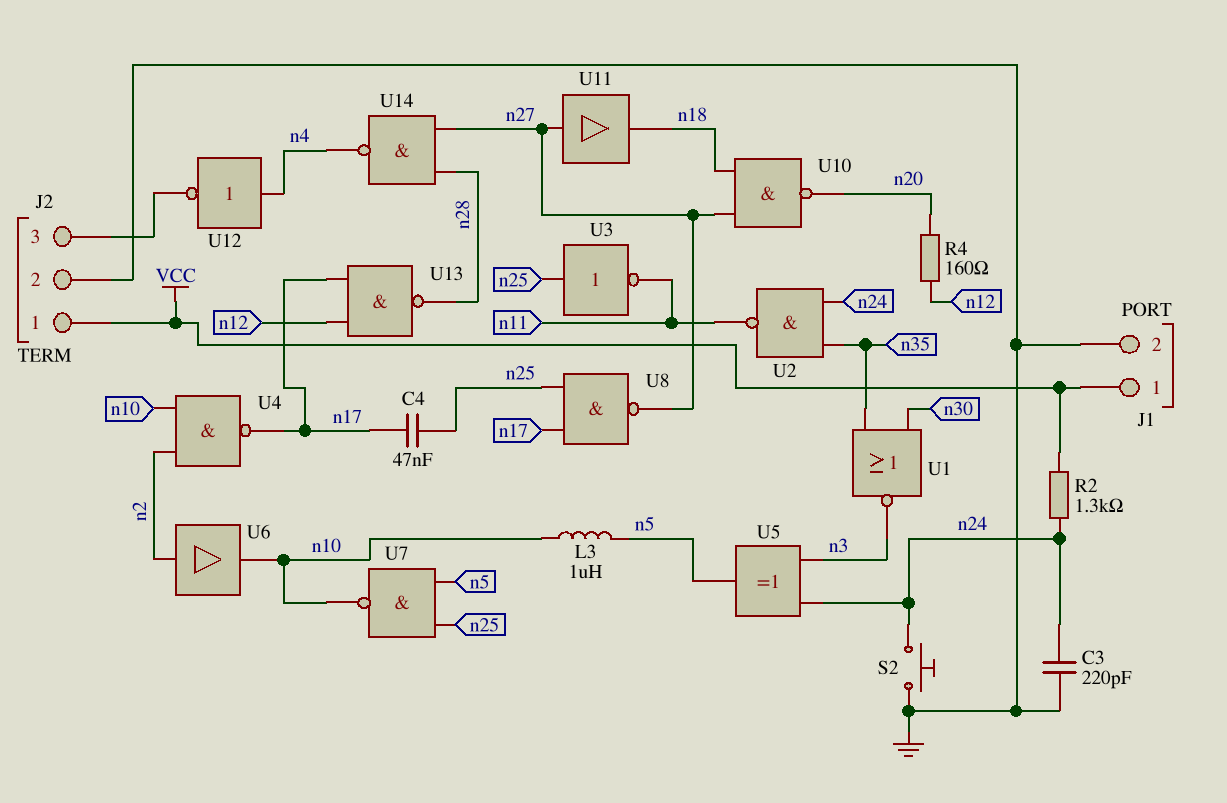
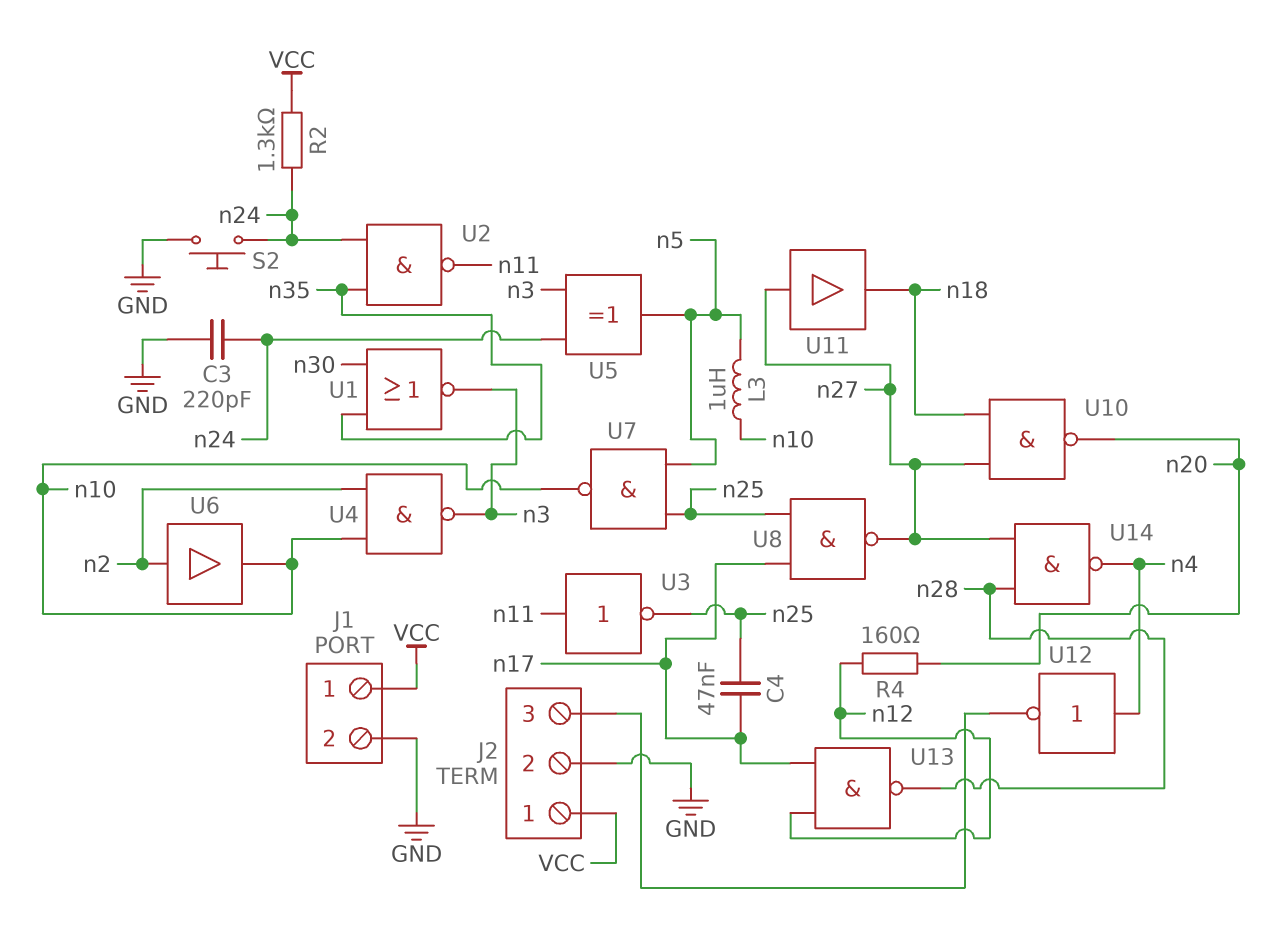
U3: NOT (in n25, out n11) -> NOT (in n11, out n25)
U4: NAND (in n2, in n10, out n17) -> NAND (in n2, in n10, out n3)

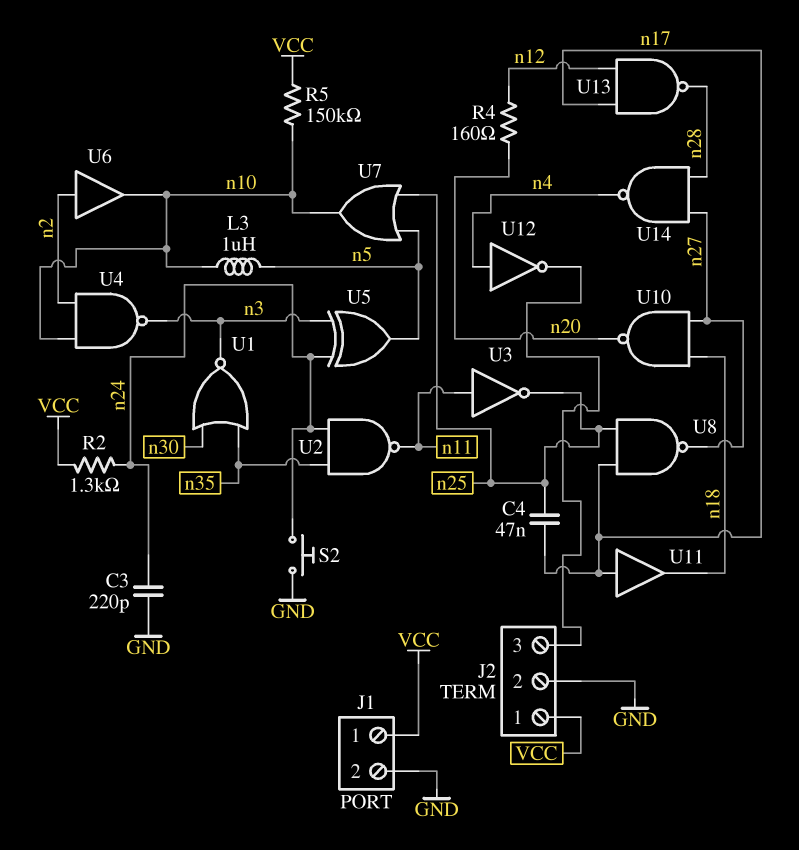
R5: none -> 150k (VCC, n10)
U7: NAND (in n5, in n25, out n10) -> OR (in n5, in n25, out n10)
U11: buffer (in n27, out n18) -> buffer (in n17, out n18)

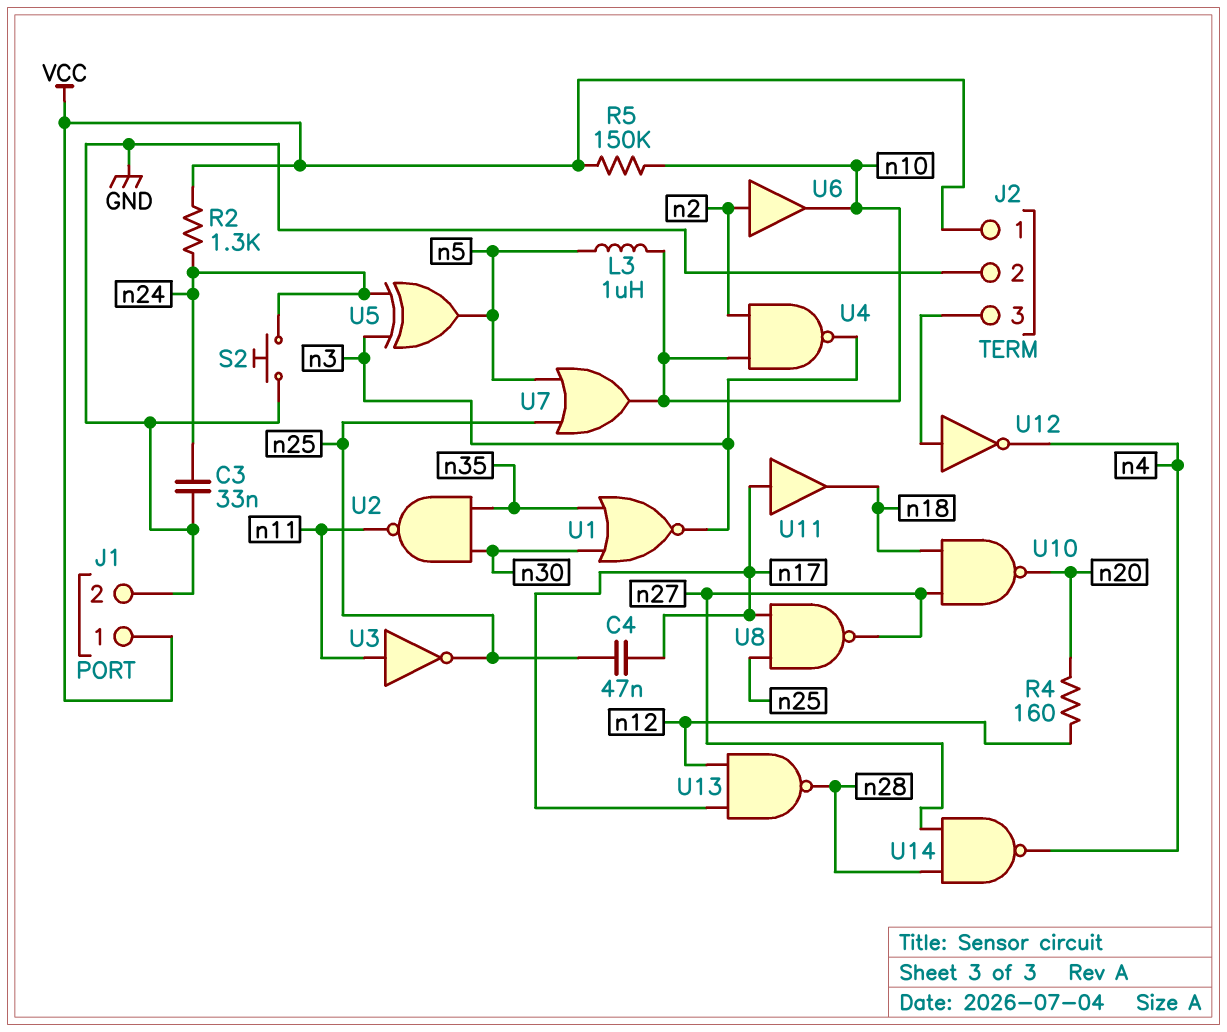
C3: 220pF (GND, n24) -> 33nF (GND, n24)
U2: NAND (in n24, in n35, out n11) -> NAND (in n30, in n35, out n11)
U12: NOT (in n4, out J2/3) -> NOT (in J2/3, out n4)

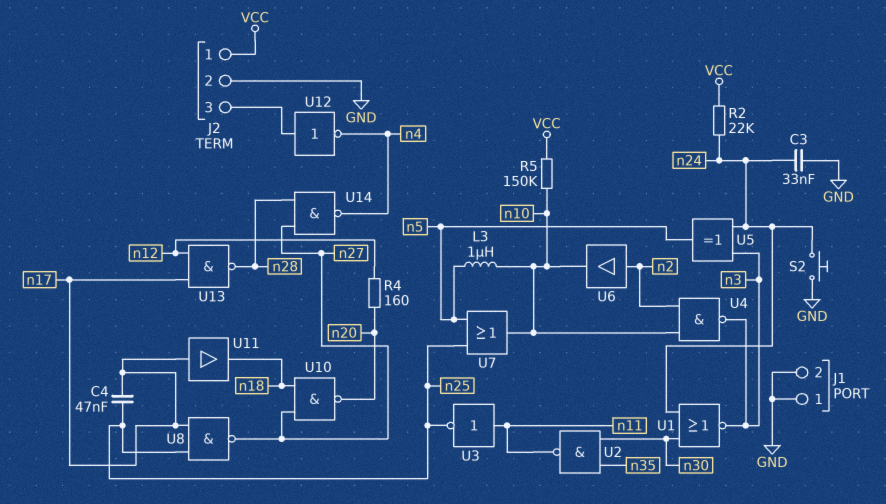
J1 pin 1: VCC -> GND
R2: 1.3k (VCC, n24) -> 22k (VCC, n24)
U1: NOR (in n30, in n35, out n3) -> NOR (in n24, in n30, out n3)

